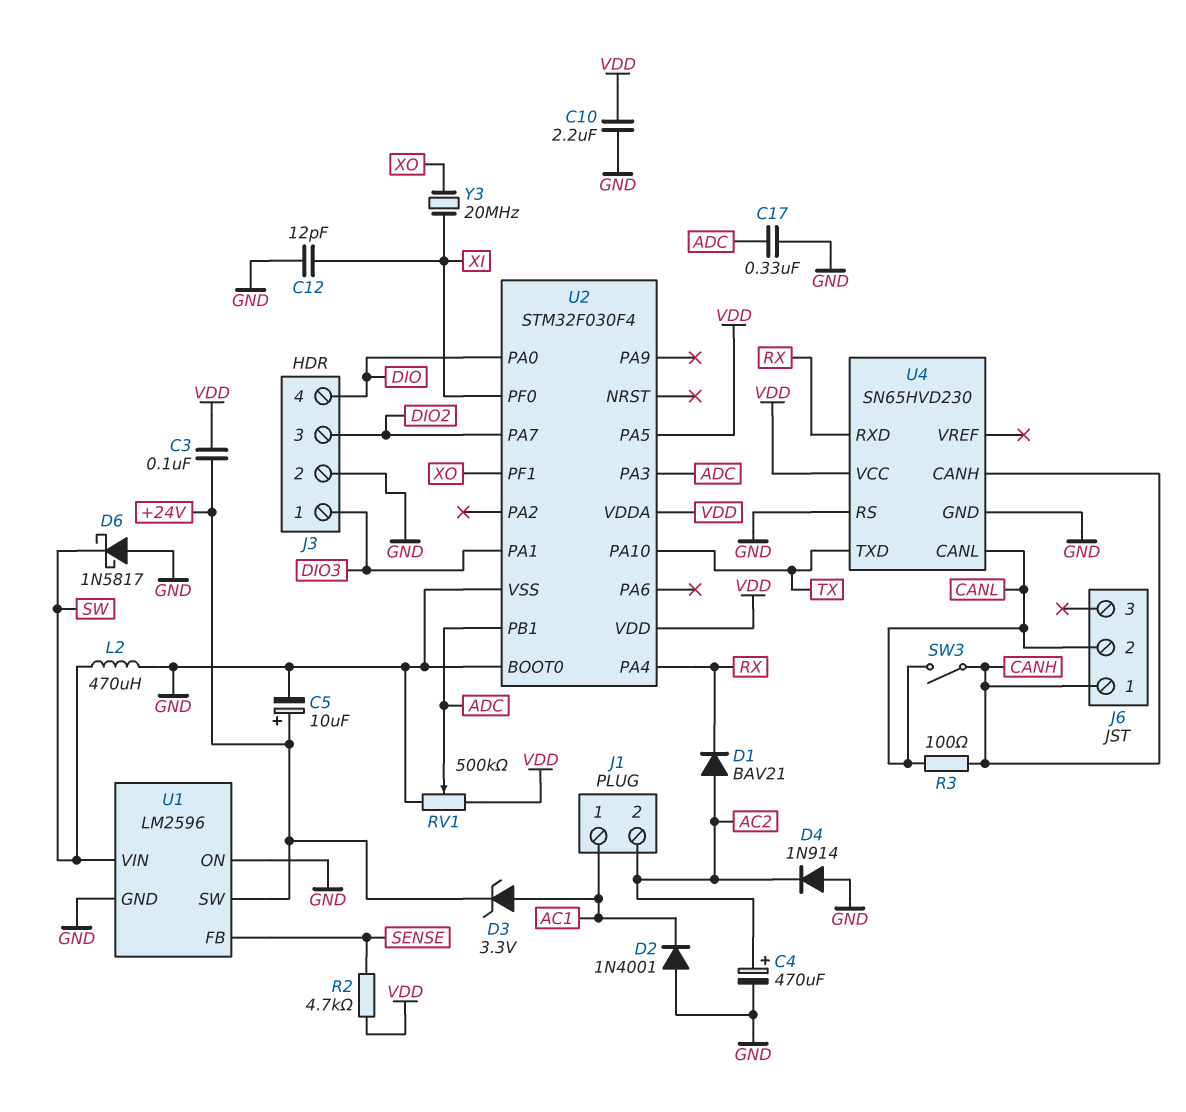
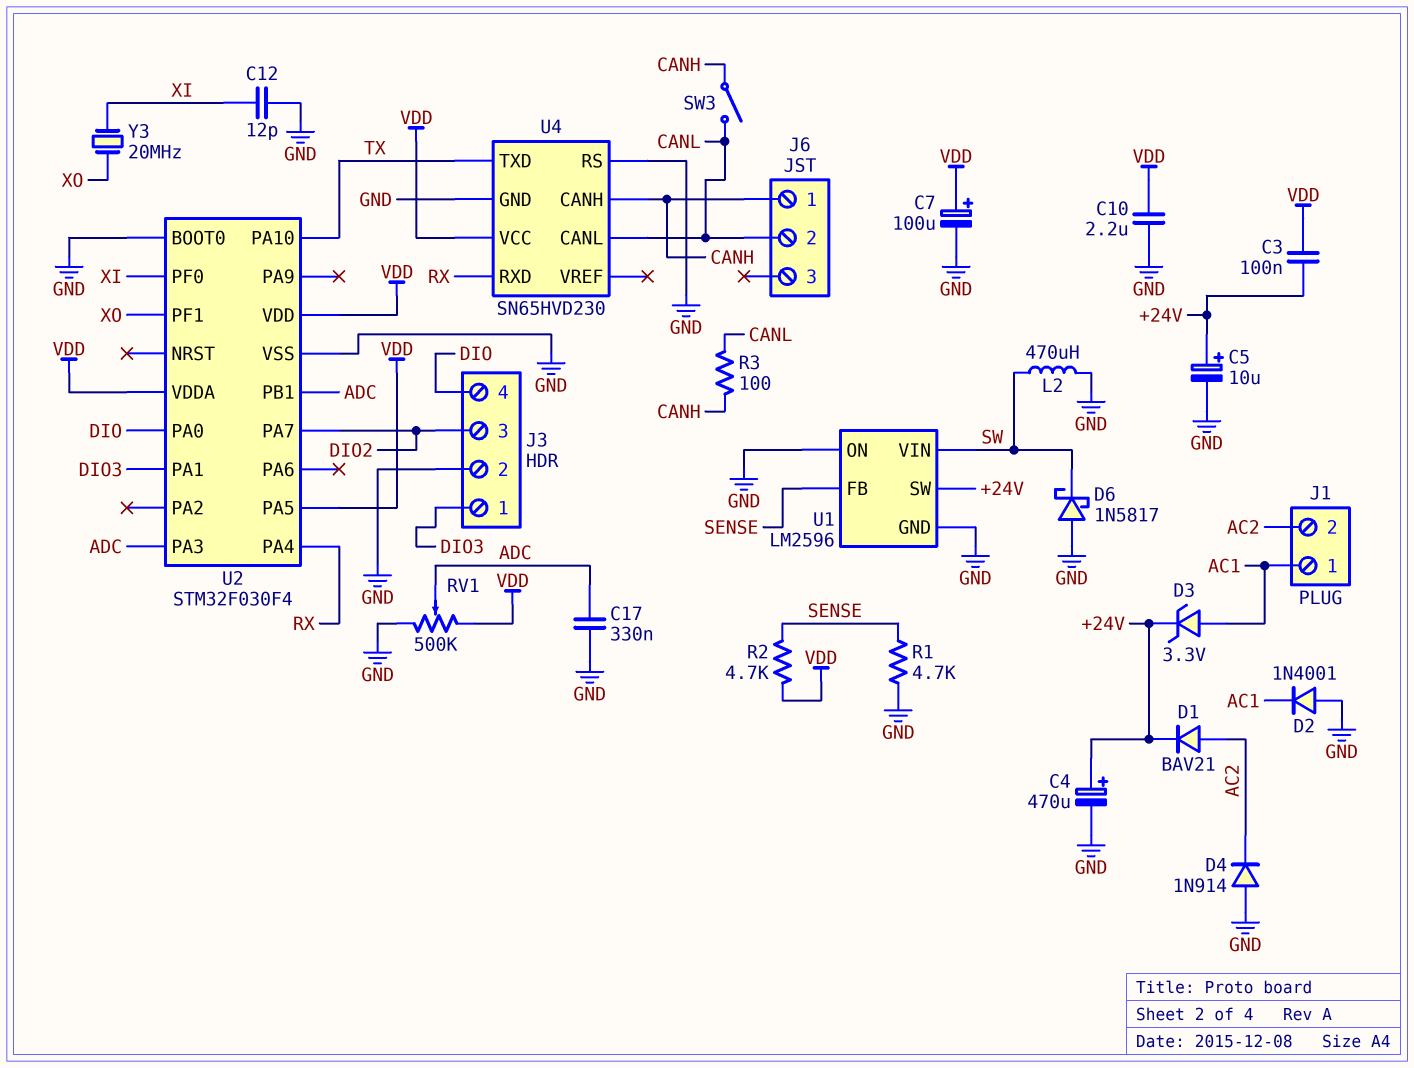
C4: 470uF (plus AC2, minus GND) -> 470uF (plus +24V, minus GND)
C7: none -> 100uF (plus VDD, minus GND)
D1: diode BAV21 (A AC2, K RX) -> diode BAV21 (A AC2, K +24V)
R1: none -> 4.7k (GND, SENSE)

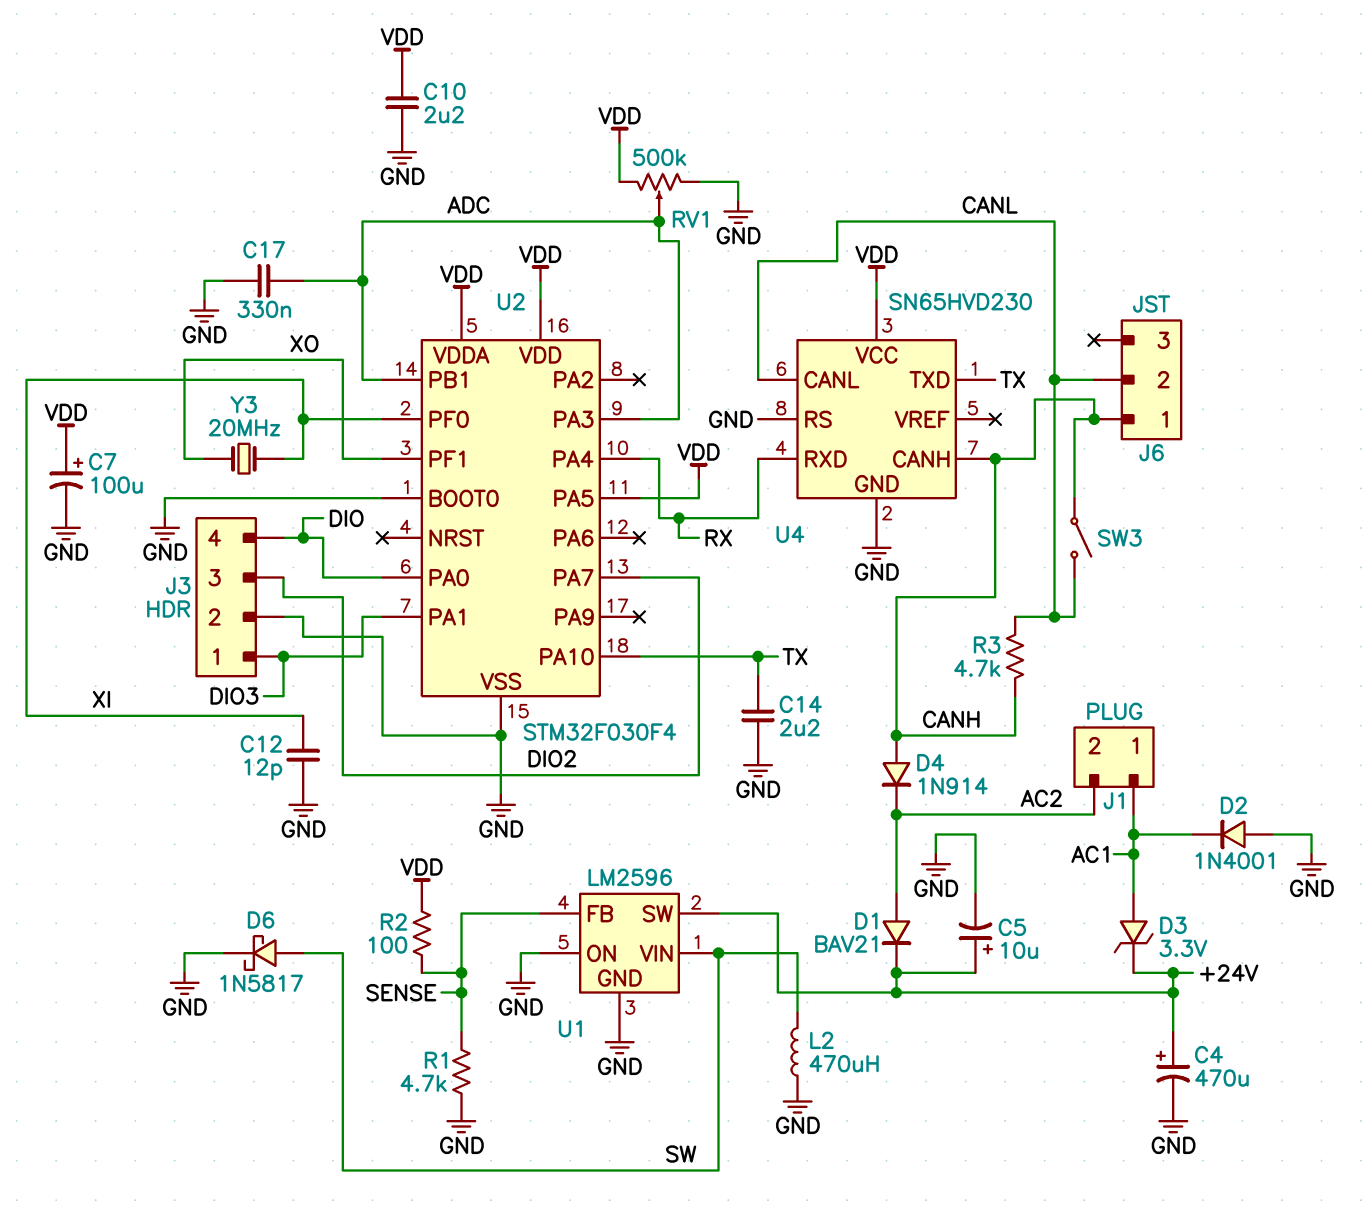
C3: 100nF (+24V, VDD) -> none
C14: none -> 2.2uF (GND, TX)
D4: diode 1N914 (A GND, K AC2) -> diode 1N914 (A CANH, K AC2)
D6: schottky 1N5817 (A GND, K SW) -> schottky 1N5817 (A SW, K GND)
R2: 4.7k (SENSE, VDD) -> 100 (SENSE, VDD)
R3: 100 (CANH, CANL) -> 4.7k (CANH, CANL)

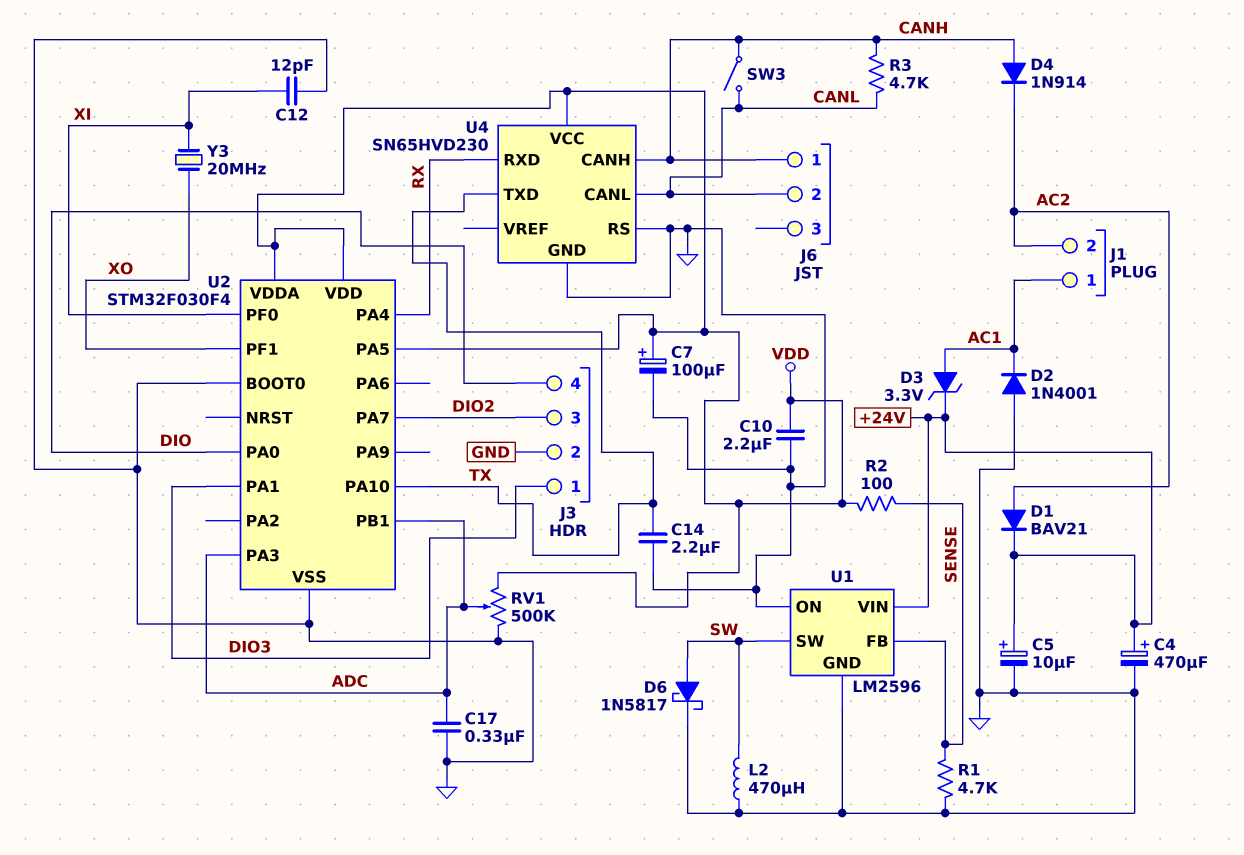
U1 pin SW: +24V -> SW
U1 pin VIN: SW -> +24V

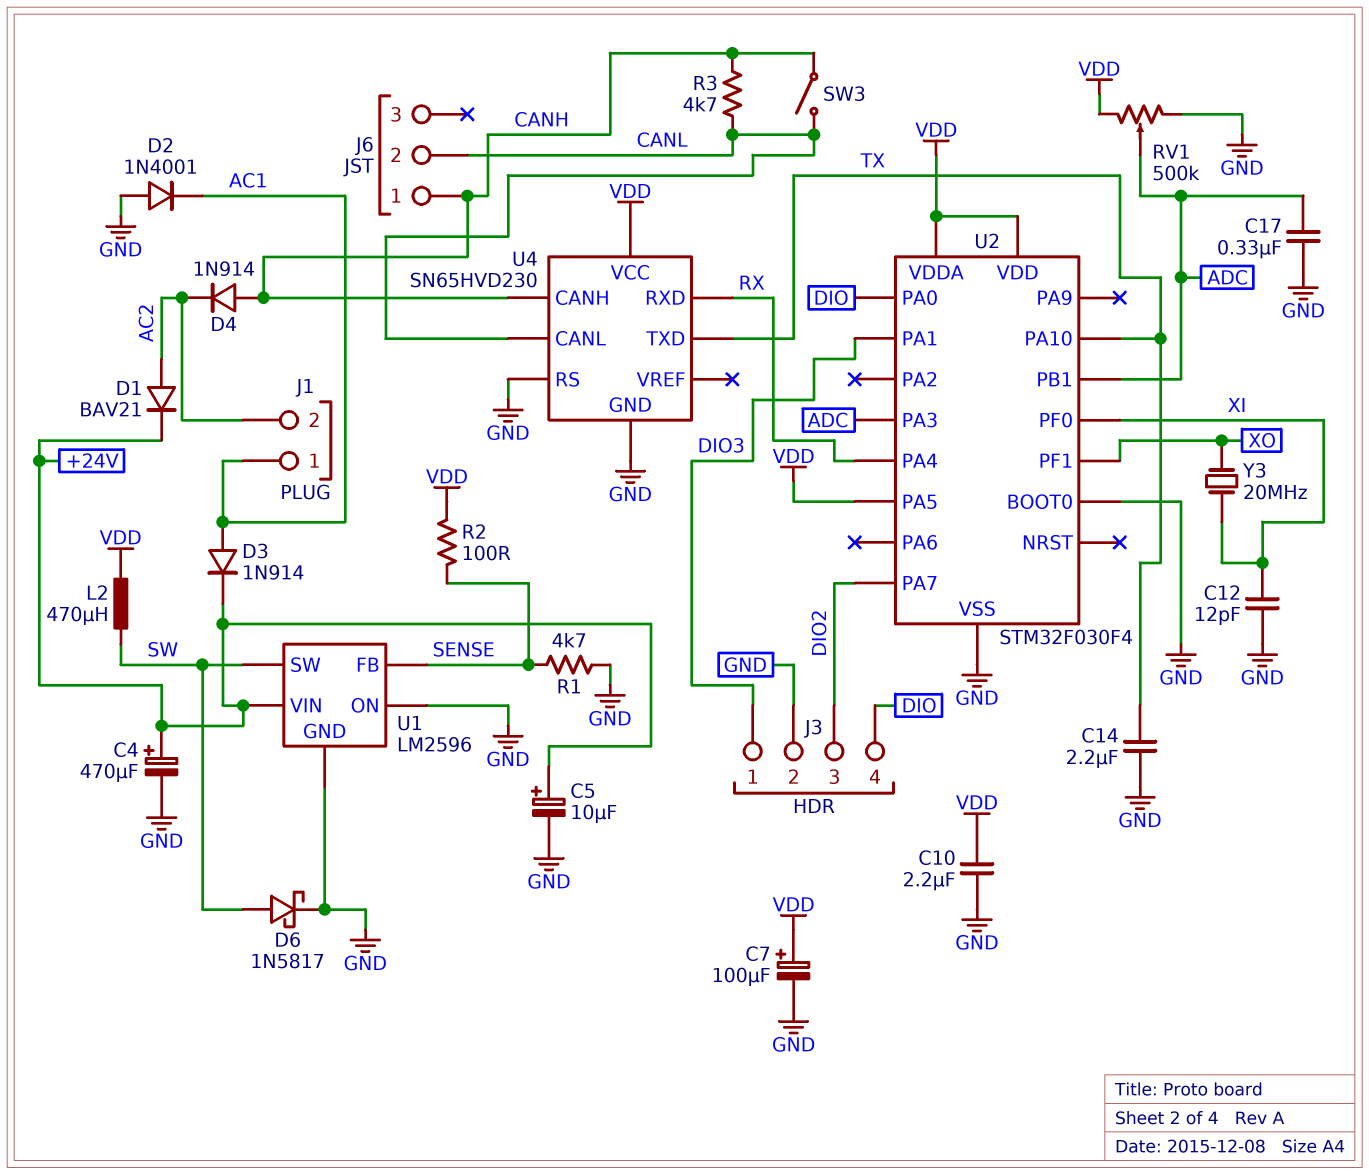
D3: zener 3.3V (A AC1, K +24V) -> diode 1N914 (A AC1, K +24V)
L2: 470uH (GND, SW) -> 470uH (SW, VDD)

